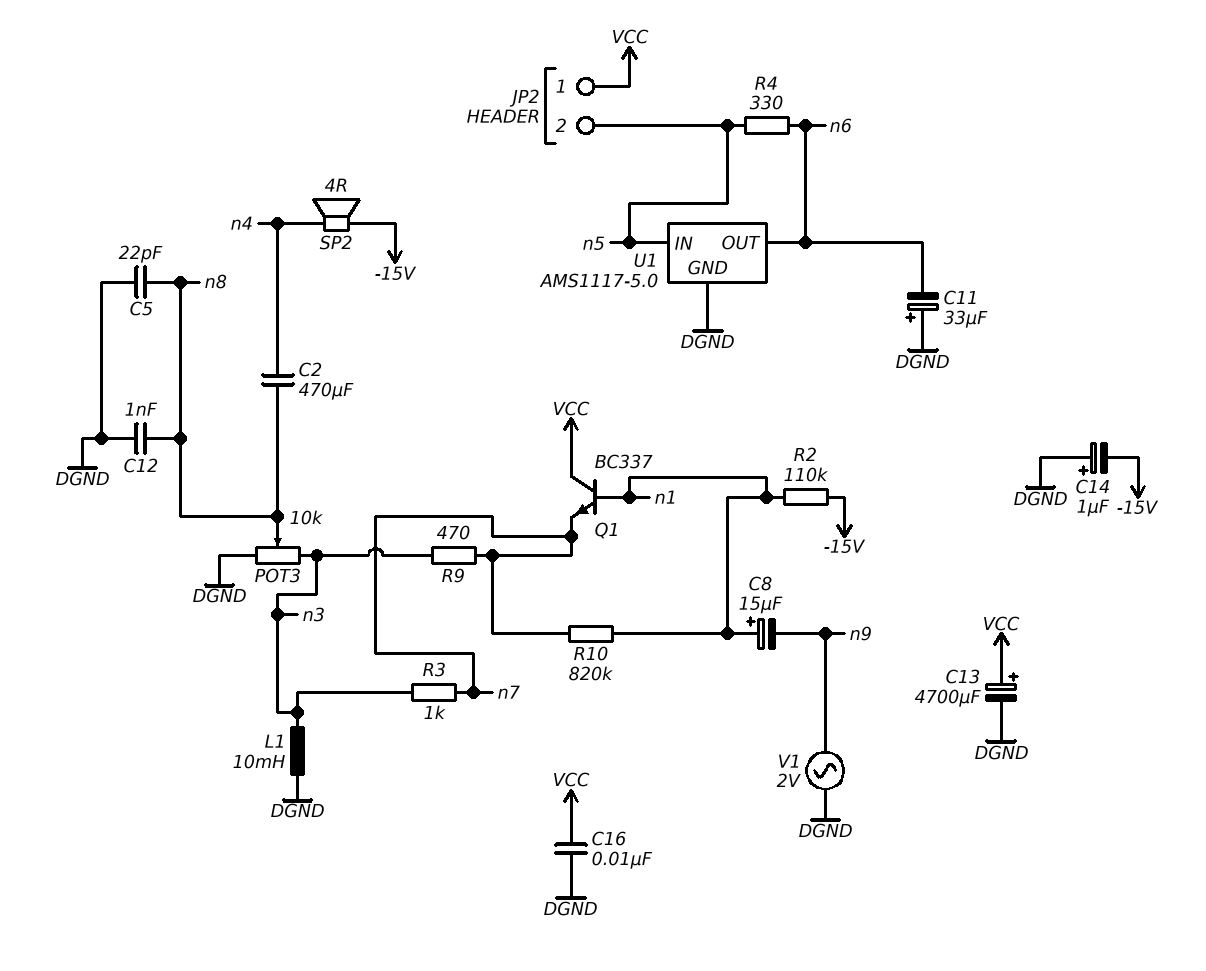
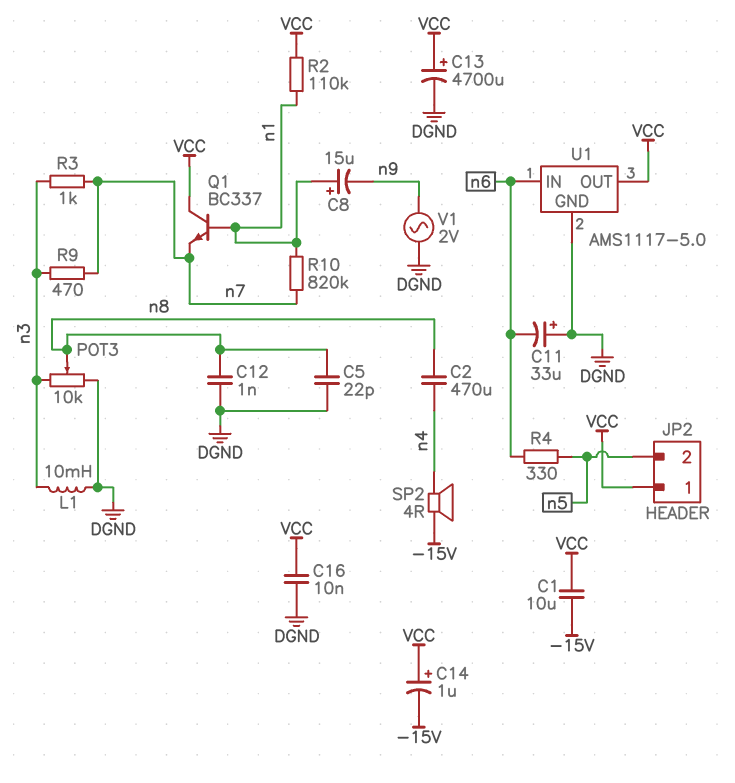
C1: none -> 10uF (-15V, VCC)
C14: 1uF (plus DGND, minus -15V) -> 1uF (plus VCC, minus -15V)
R2: 110k (-15V, n1) -> 110k (VCC, n1)
U1 pin IN: n5 -> n6
U1 pin OUT: n6 -> VCC

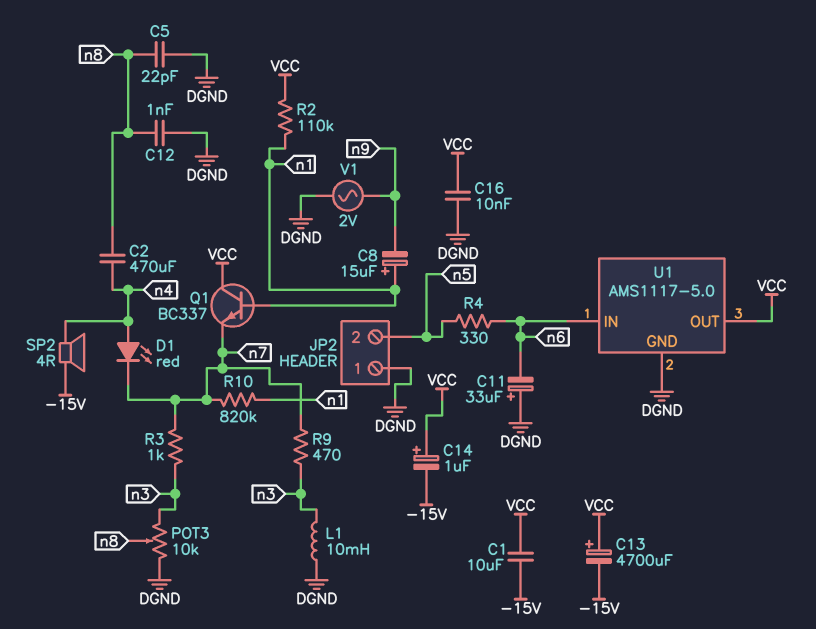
C13: 4700uF (plus VCC, minus DGND) -> 4700uF (plus VCC, minus -15V)
D1: none -> LED red (A n4, K n7)
JP2 pin 1: VCC -> DGND

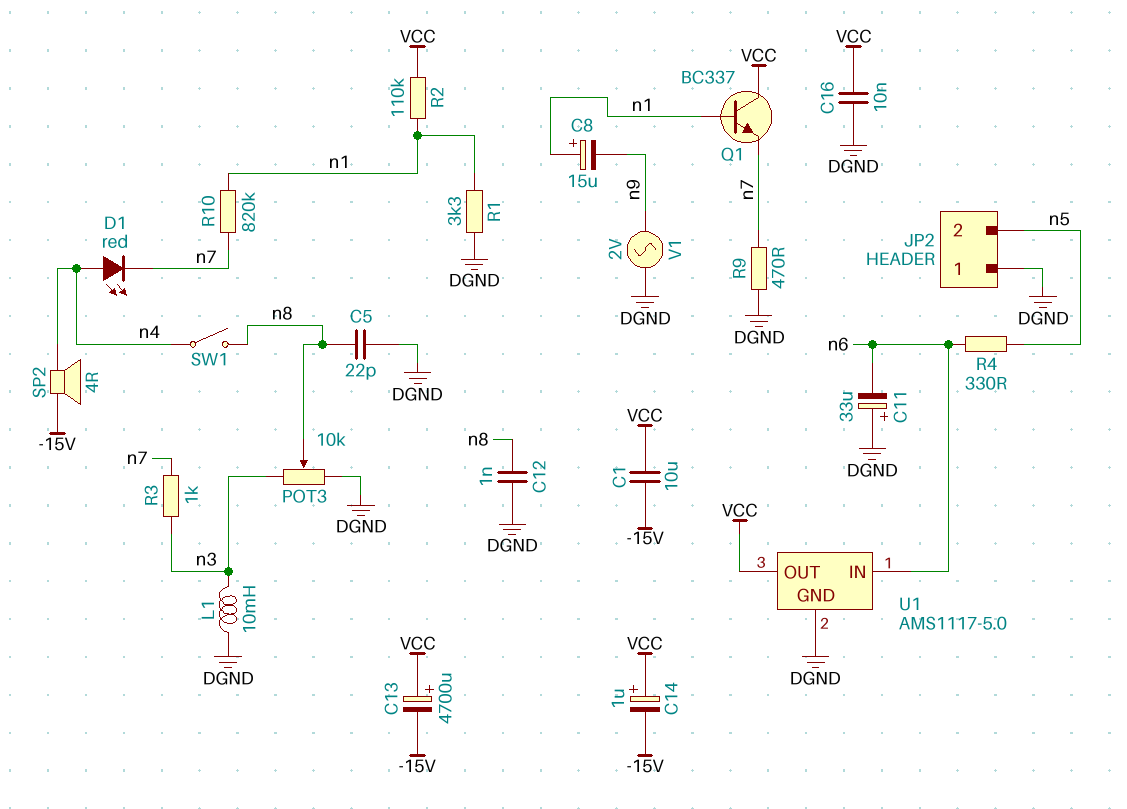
C2: 470uF (n4, n8) -> none
R1: none -> 3.3k (DGND, n1)
R9: 470 (n3, n7) -> 470 (DGND, n7)
SW1: none -> switch (n4, n8)

